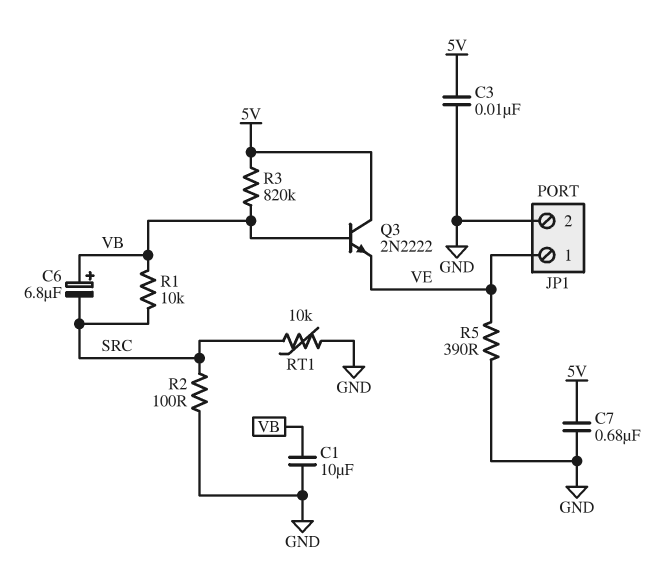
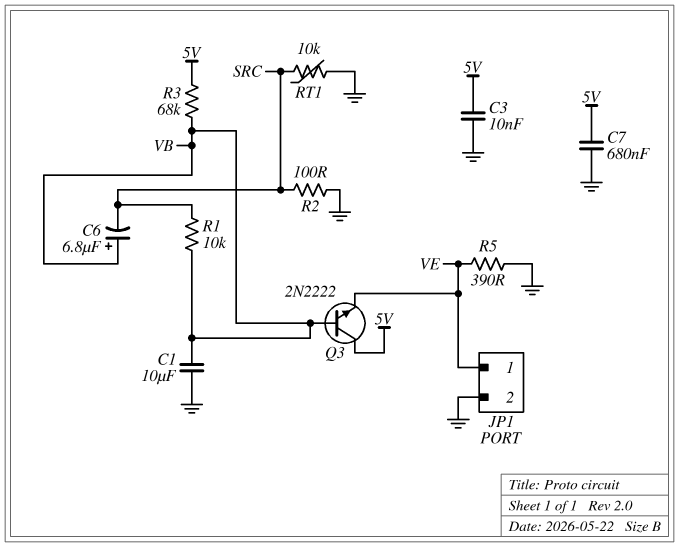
R3: 820k (5V, VB) -> 68k (5V, VB)

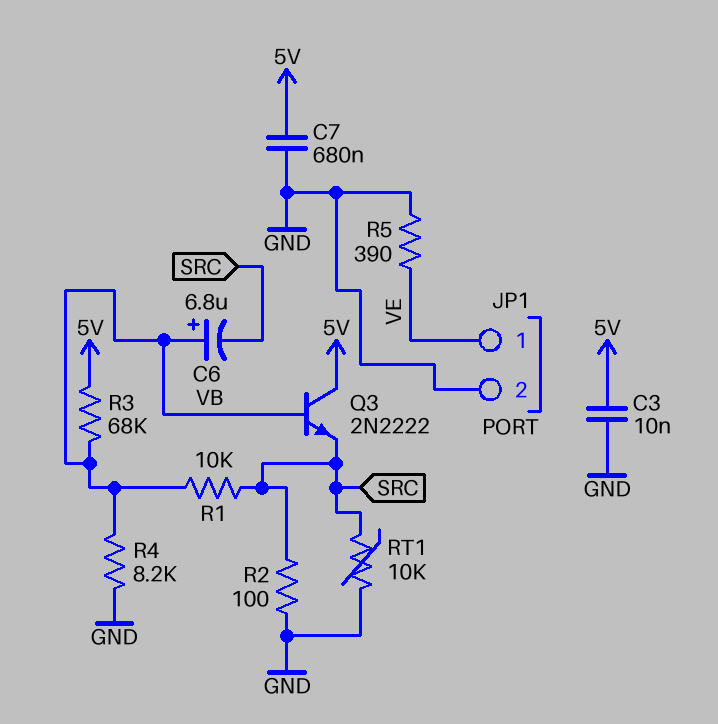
C1: 10uF (GND, VB) -> none
Q3: NPN 2N2222 (B VB, C 5V, E VE) -> NPN 2N2222 (B VB, C 5V, E SRC)
R4: none -> 8.2k (GND, VB)

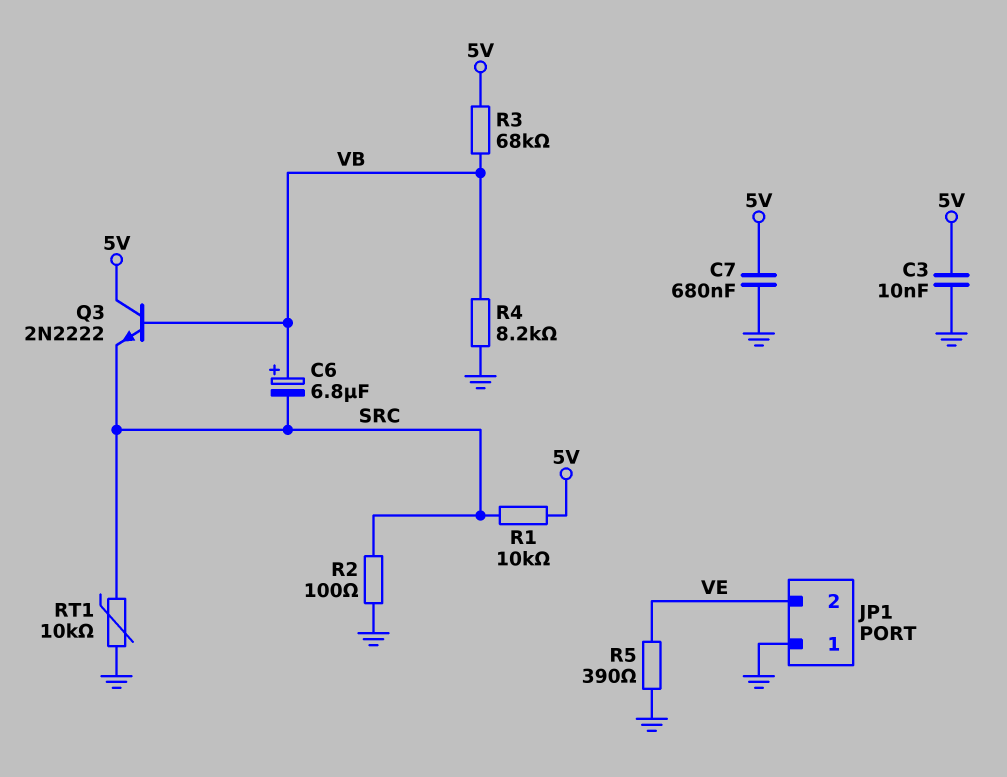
JP1 pin 1: VE -> GND
JP1 pin 2: GND -> VE
R1: 10k (SRC, VB) -> 10k (5V, SRC)

